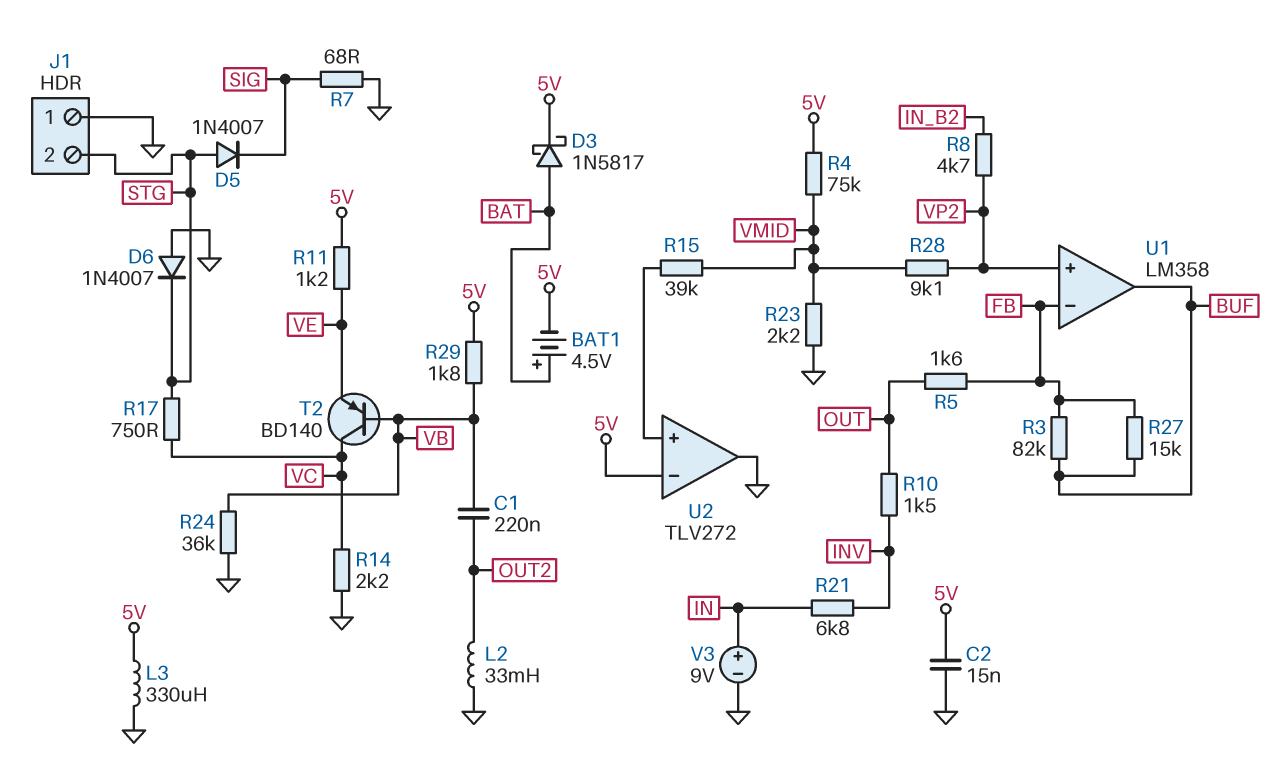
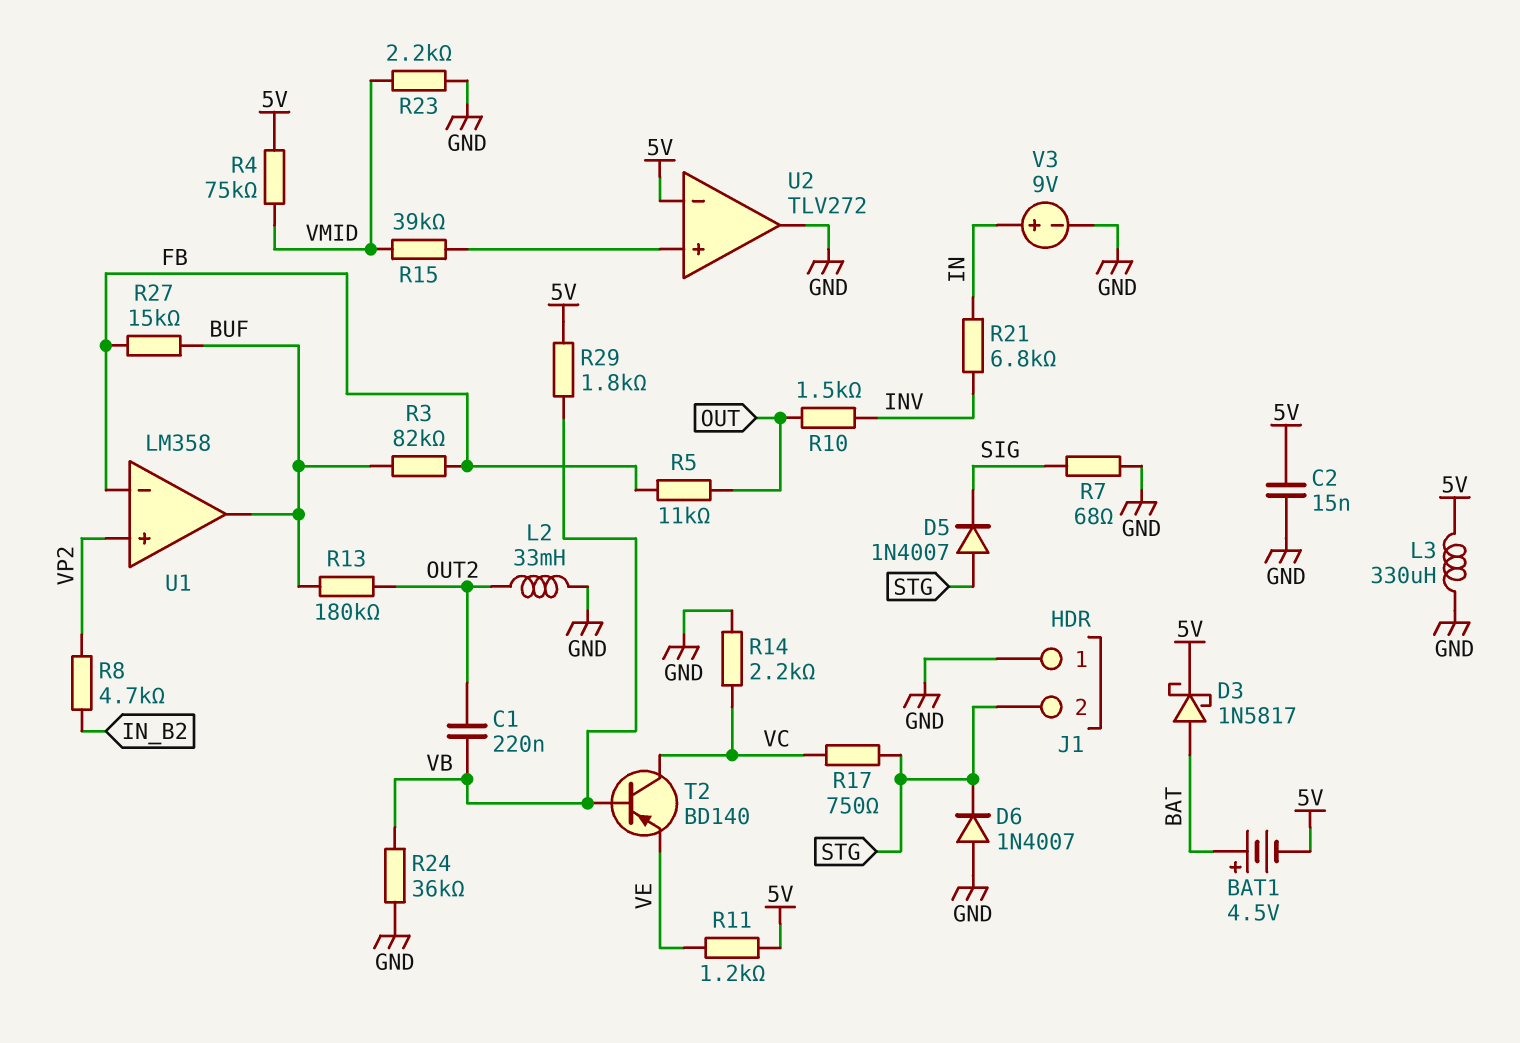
R5: 1.6k (FB, OUT) -> 11k (FB, OUT)
R13: none -> 180k (BUF, OUT2)
R28: 9.1k (VMID, VP2) -> none

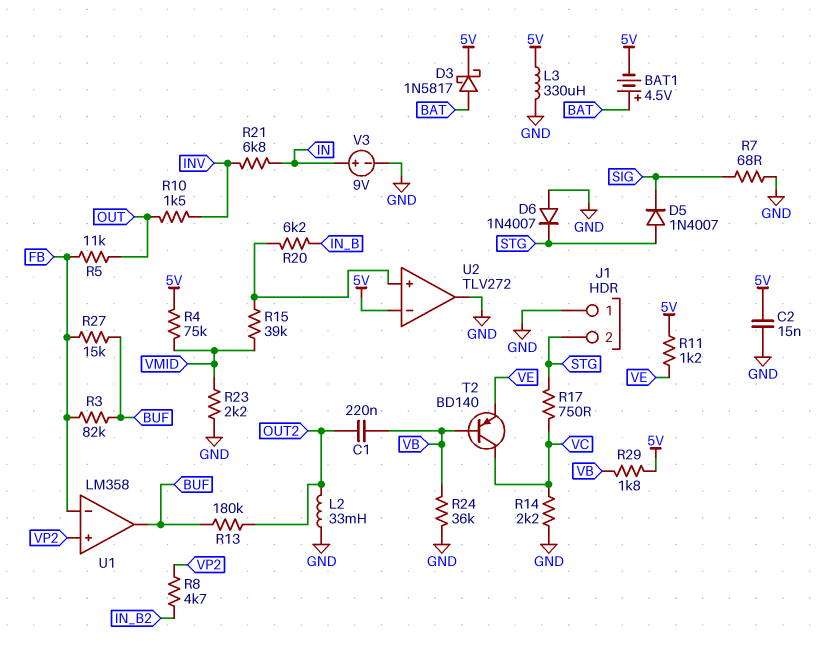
R20: none -> 6.2k (IN_B, U2/in+)

